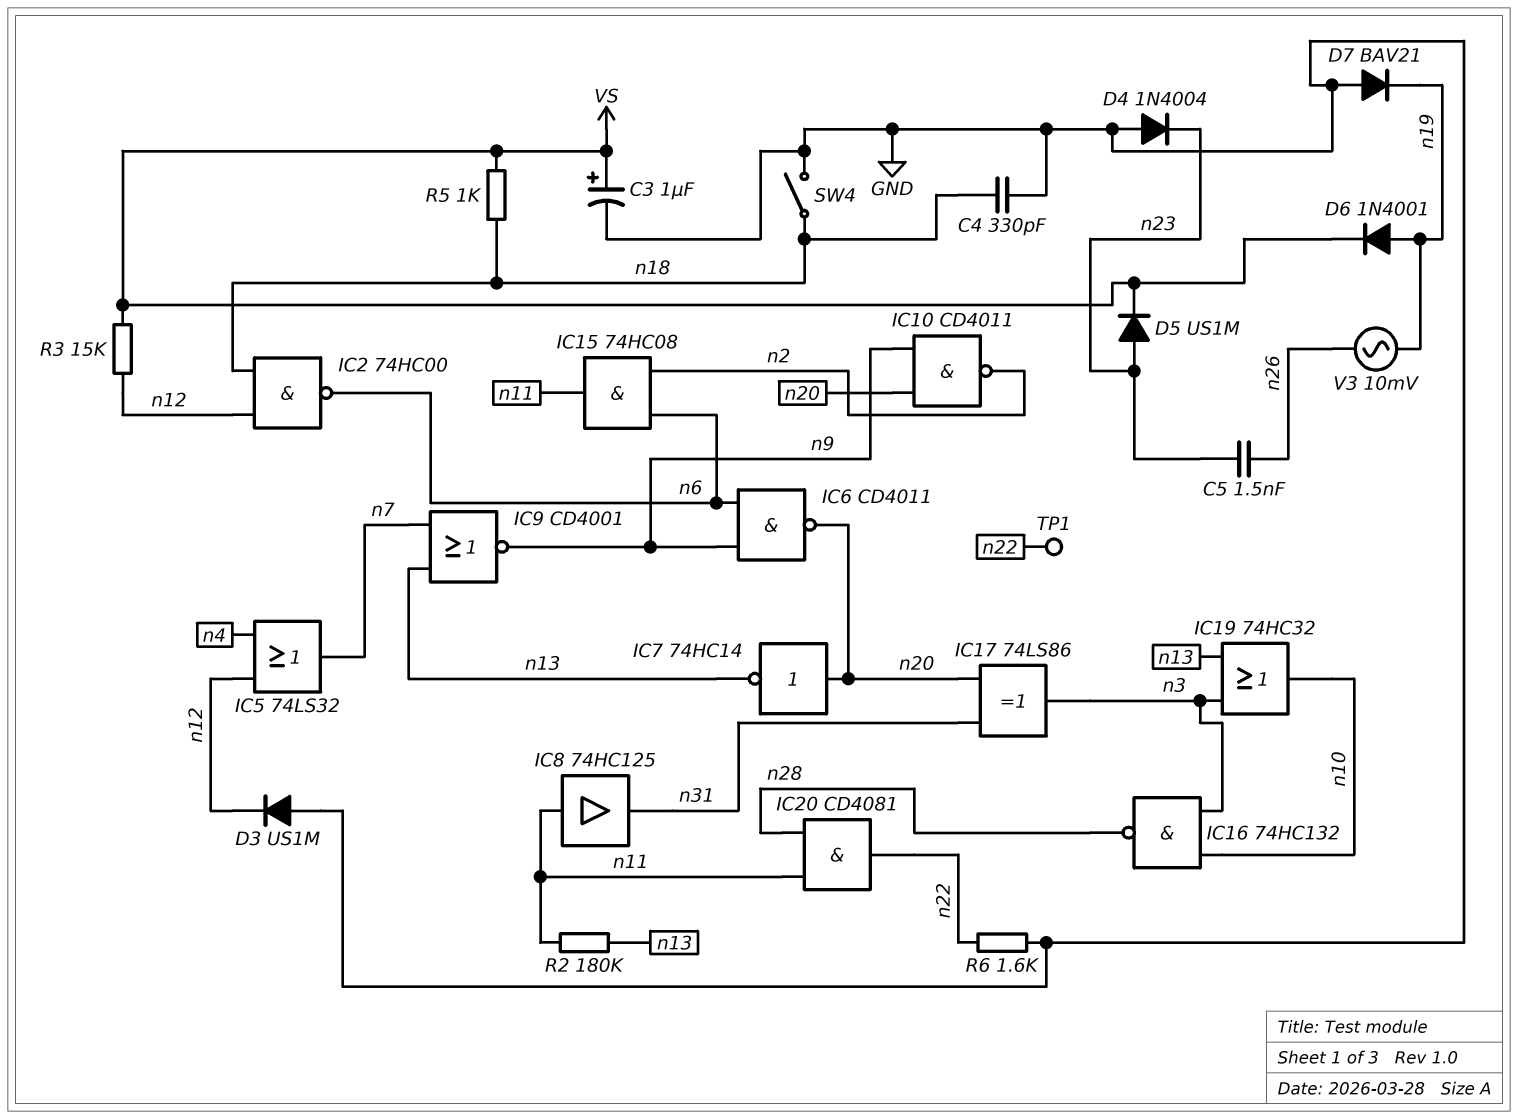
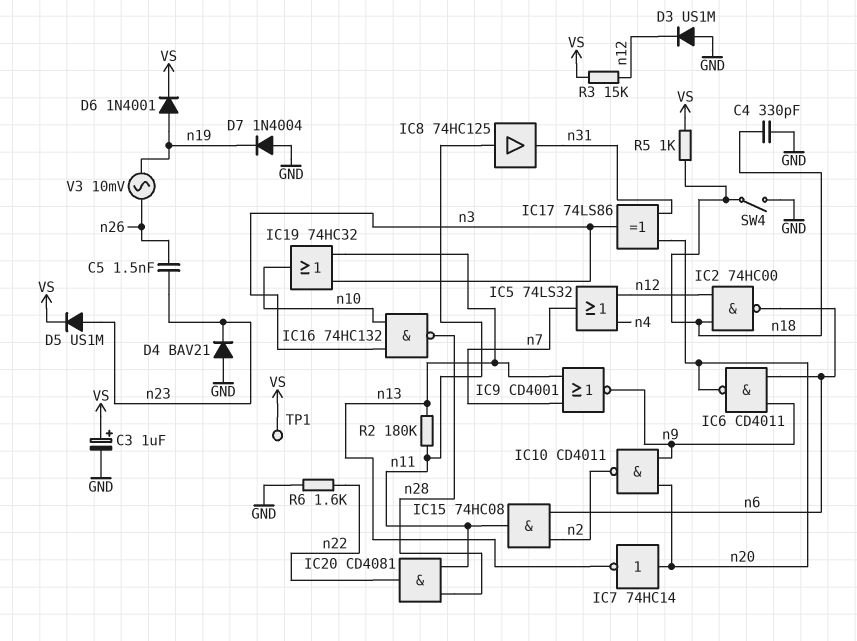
D4: diode 1N4004 (A GND, K n23) -> diode BAV21 (A GND, K n23)
D7: diode BAV21 (A GND, K n19) -> diode 1N4004 (A GND, K n19)
TP1: test point (n22) -> test point (VS)

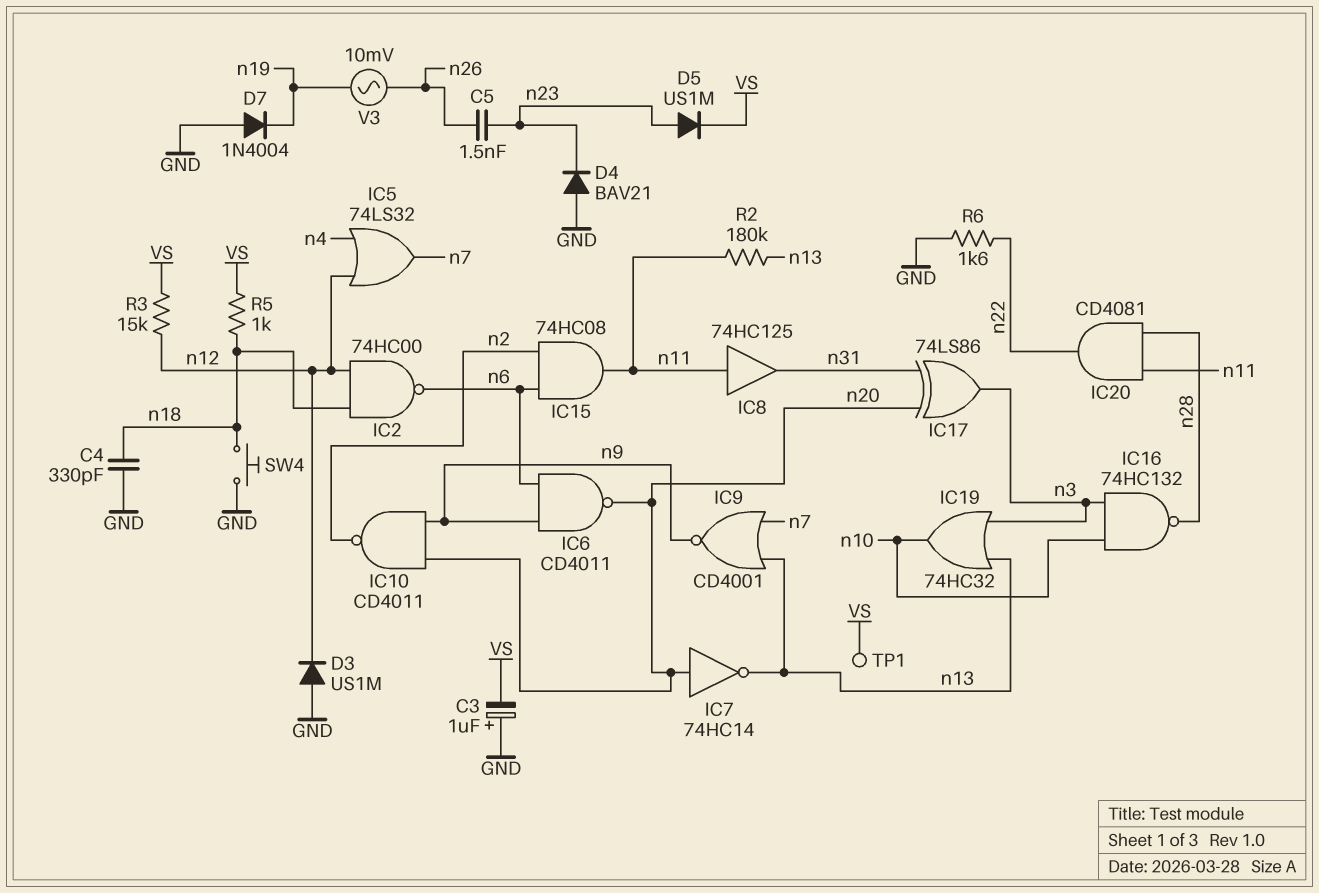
C3: 1uF (plus VS, minus GND) -> 1uF (plus GND, minus VS)
D6: diode 1N4001 (A n19, K VS) -> none
SW4: switch (GND, n18) -> button (GND, n18)

